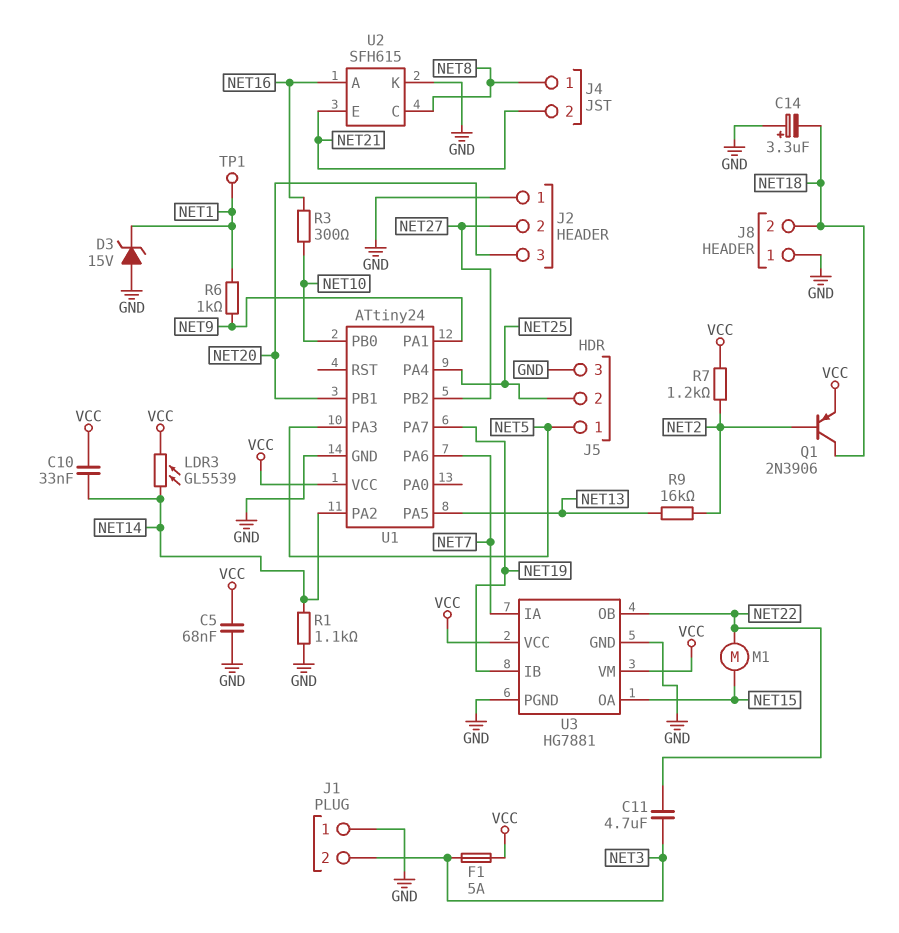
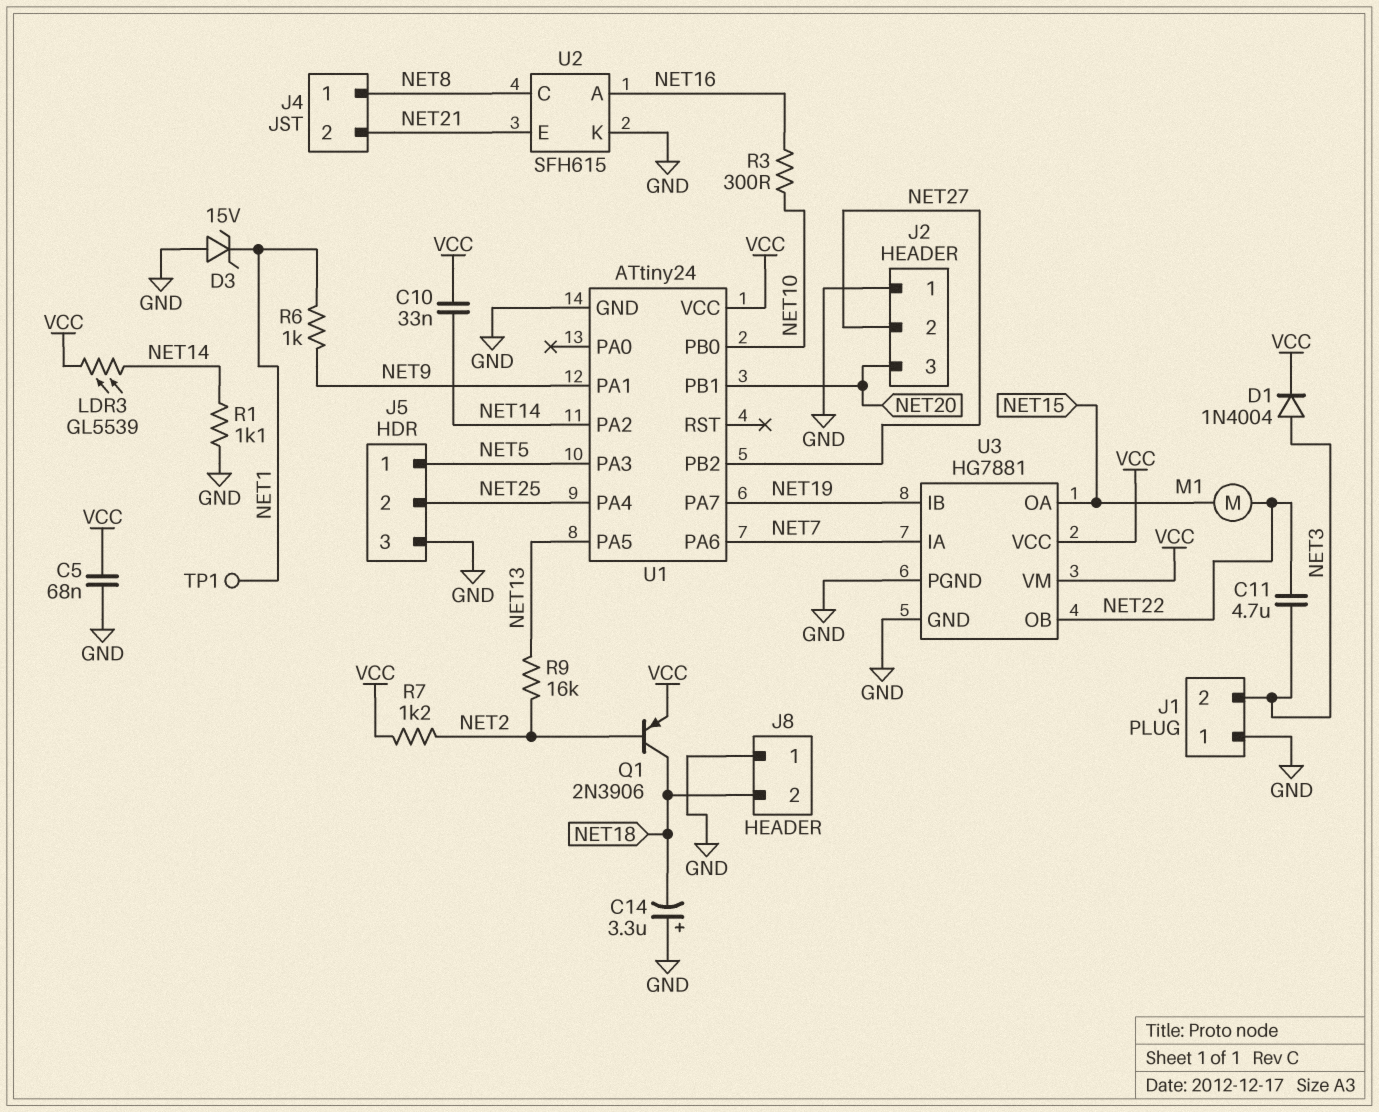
D1: none -> diode 1N4004 (A NET3, K VCC)
F1: 5A (NET3, VCC) -> none

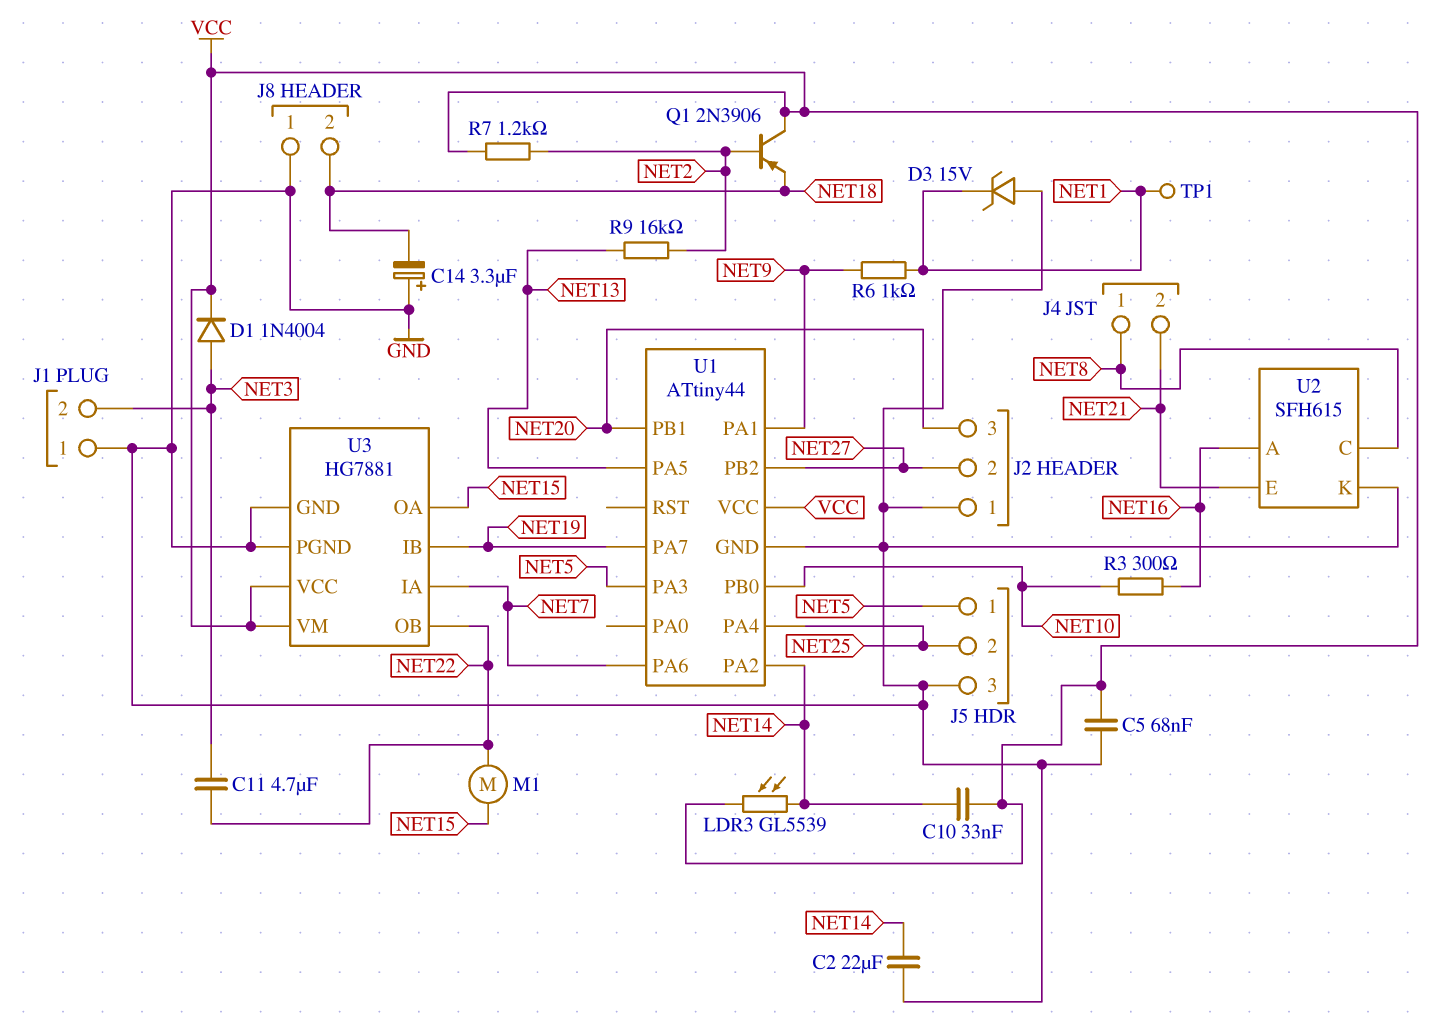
C2: none -> 22uF (GND, NET14)
Q1: PNP 2N3906 (B NET2, C NET18, E VCC) -> PNP 2N3906 (B NET2, C VCC, E NET18)
R1: 1.1k (GND, NET14) -> none
U1: ATtiny24 -> ATtiny44

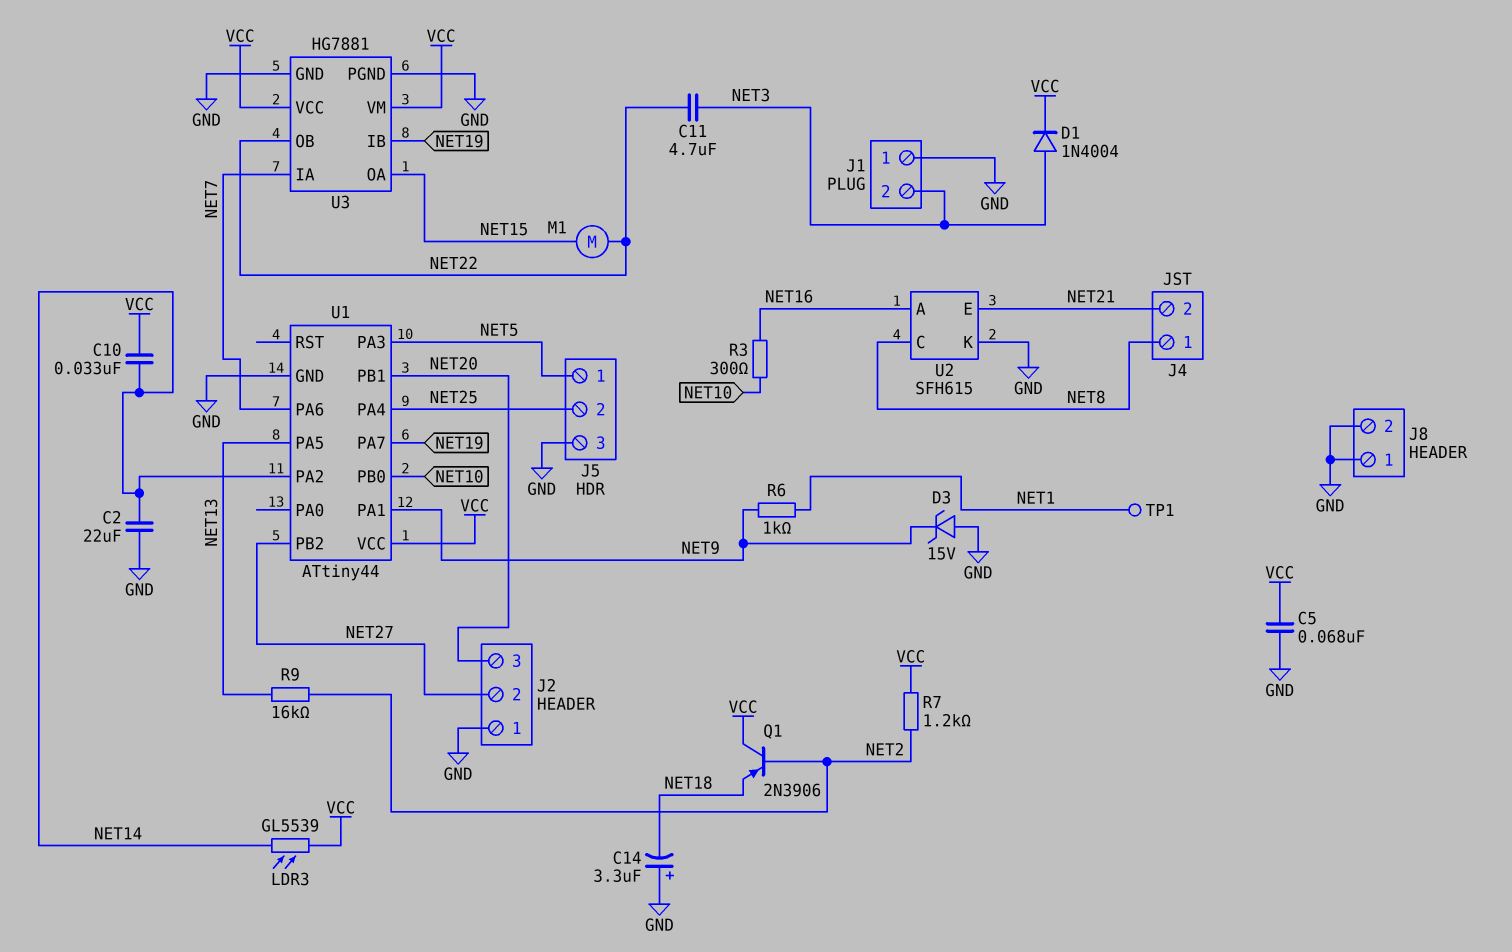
D3: zener 15V (A GND, K NET1) -> zener 15V (A GND, K NET9)
J8 pin 2: NET18 -> GND

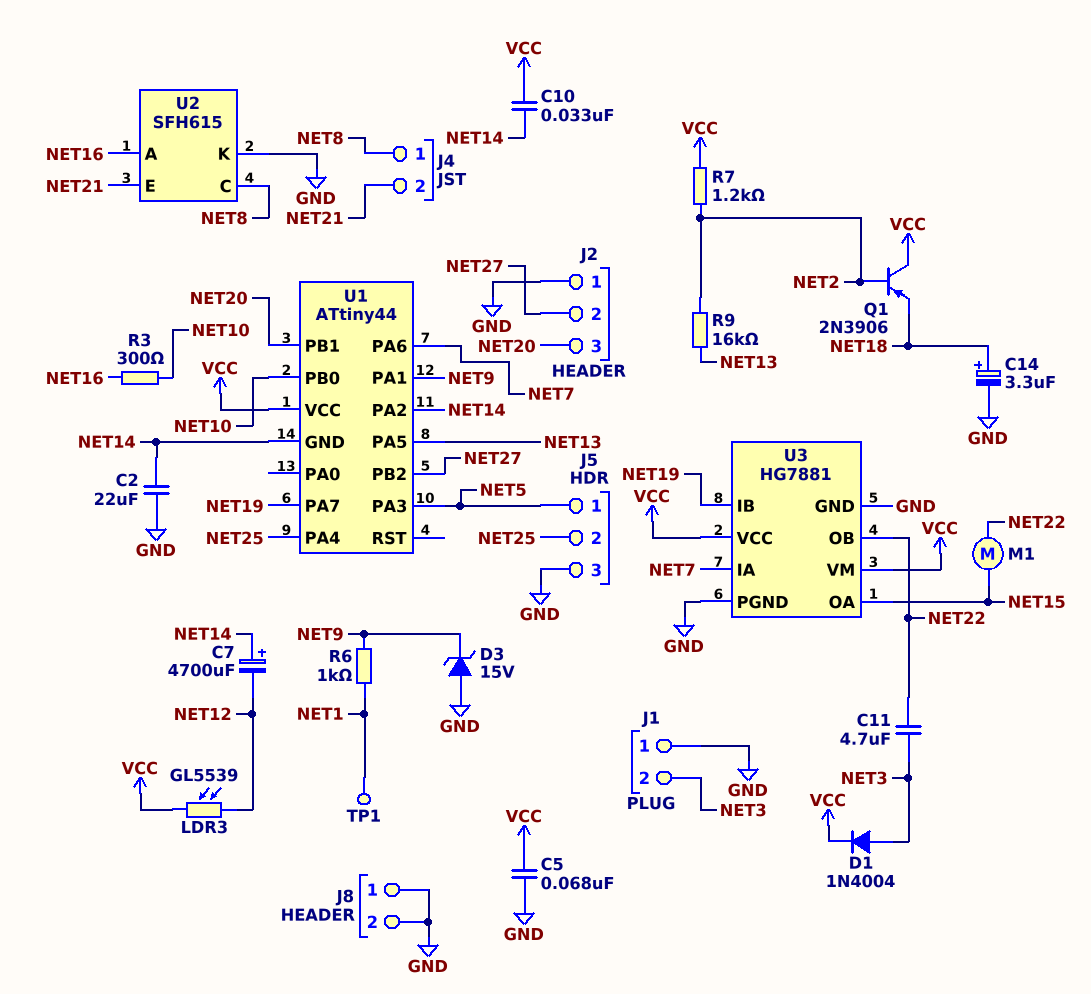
C7: none -> 4700uF (plus NET14, minus NET12)
C14: 3.3uF (plus GND, minus NET18) -> 3.3uF (plus NET18, minus GND)
LDR3: GL5539 (NET14, VCC) -> GL5539 (NET12, VCC)
U1 pin GND: GND -> NET14

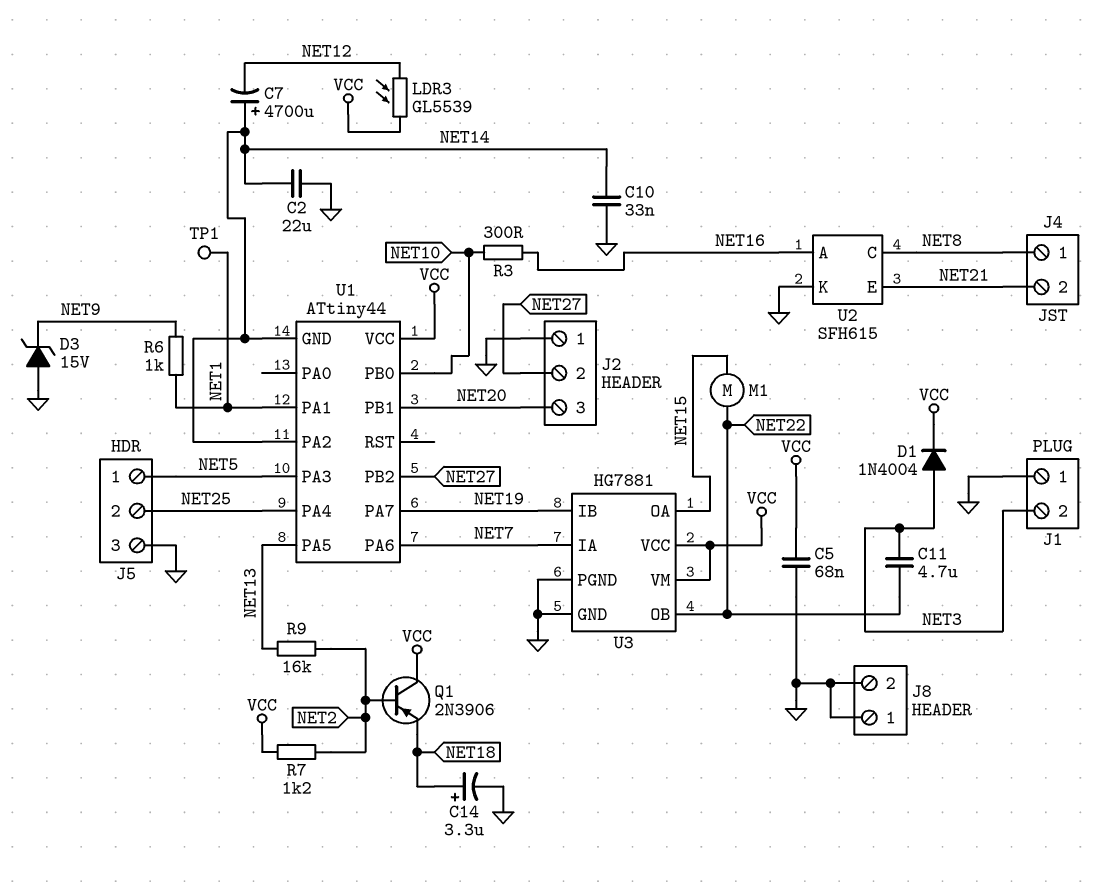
C10: 33nF (NET14, VCC) -> 33nF (GND, NET14)
U1 pin PA1: NET9 -> NET1

